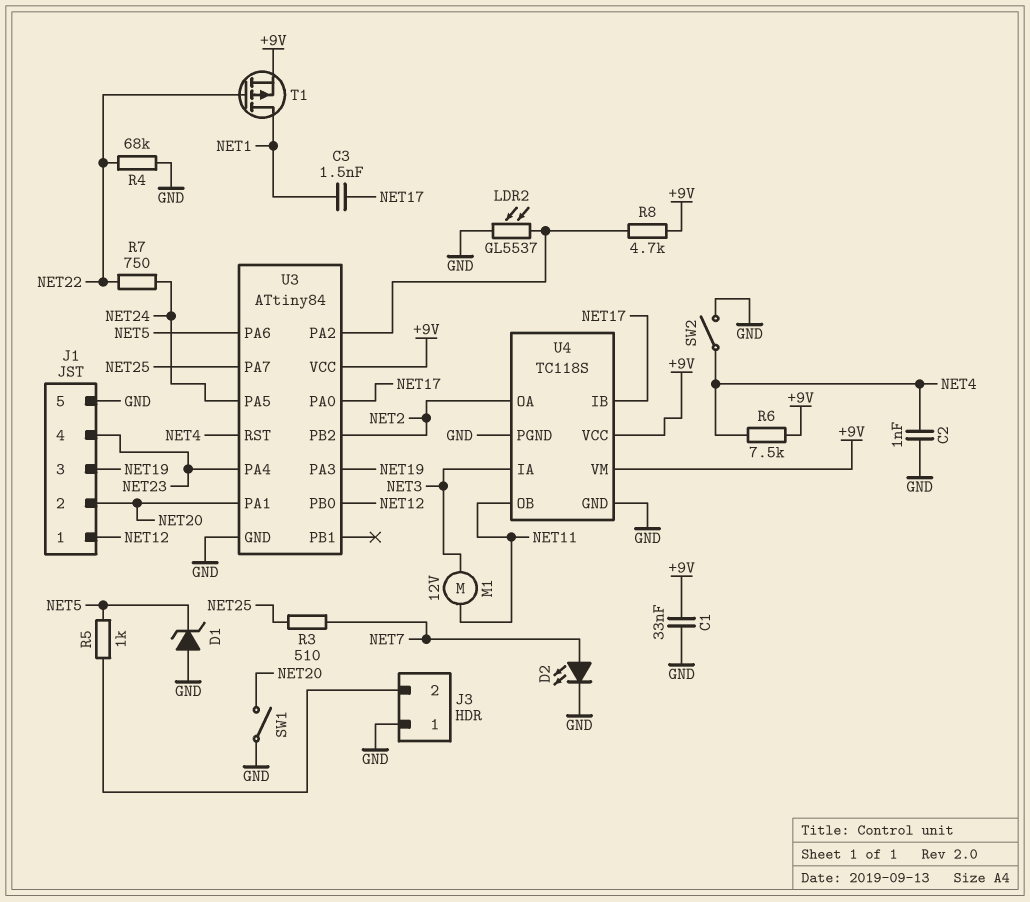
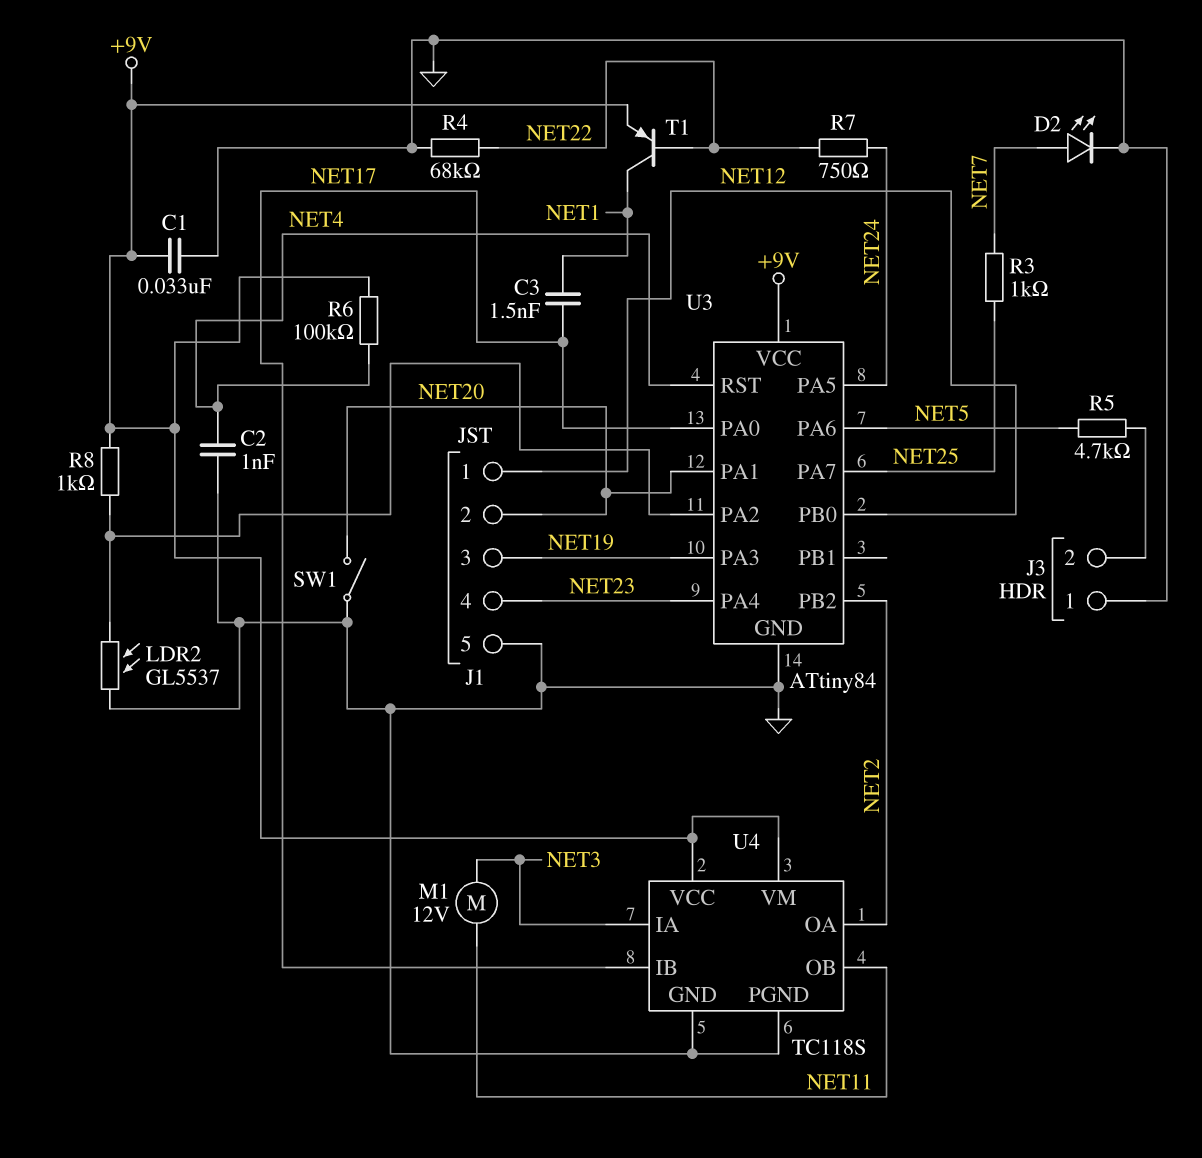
D1: zener (A GND, K NET5) -> none
R3: 510 (NET7, NET25) -> 1k (NET7, NET25)
R5: 1k (J3/2, NET5) -> 4.7k (J3/2, NET5)
R6: 7.5k (+9V, NET4) -> 100k (+9V, NET4)
R8: 4.7k (+9V, U3/PA2) -> 1k (+9V, U3/PA2)
SW2: switch (GND, NET4) -> none
T1: PMOS (G NET22, D NET1, S +9V) -> PNP (B NET22, C NET1, E +9V)

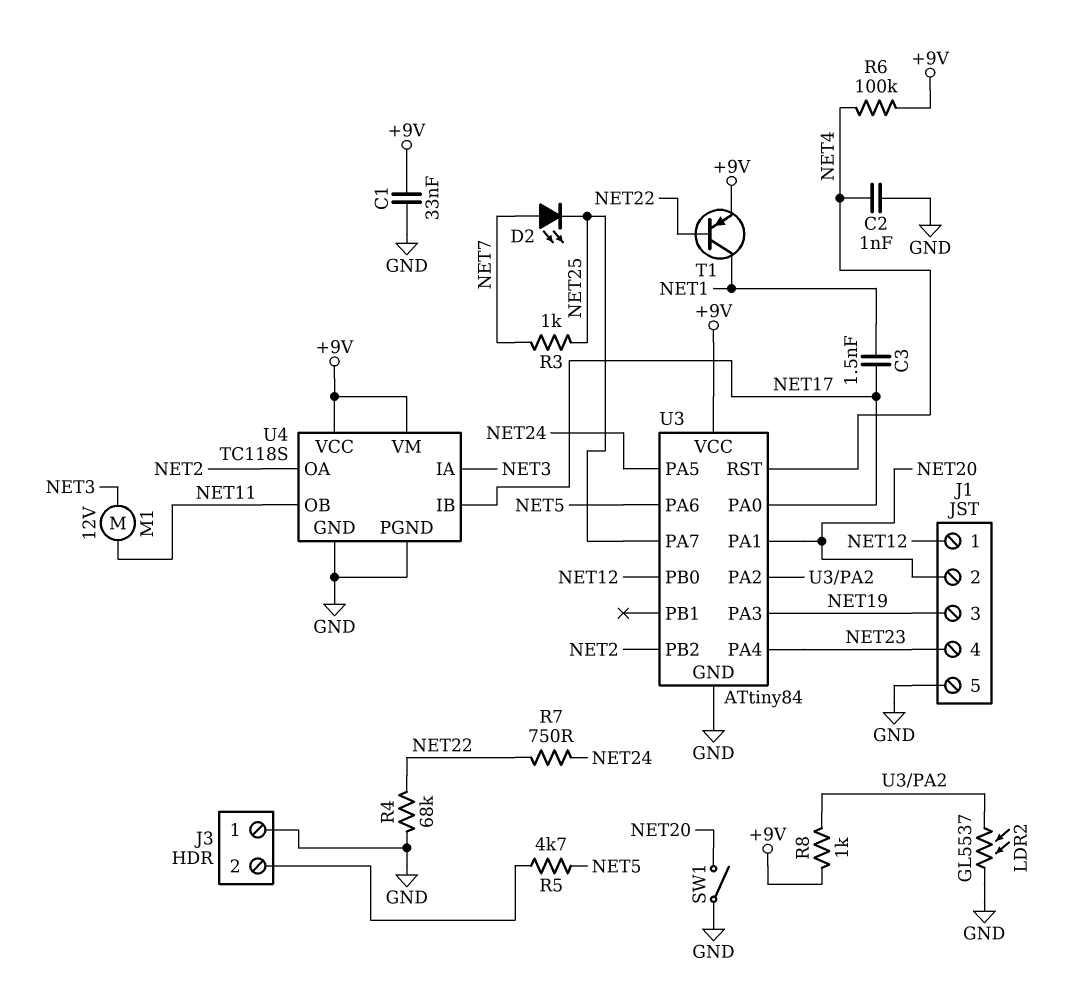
D2: LED (A NET7, K GND) -> LED (A NET7, K NET25)

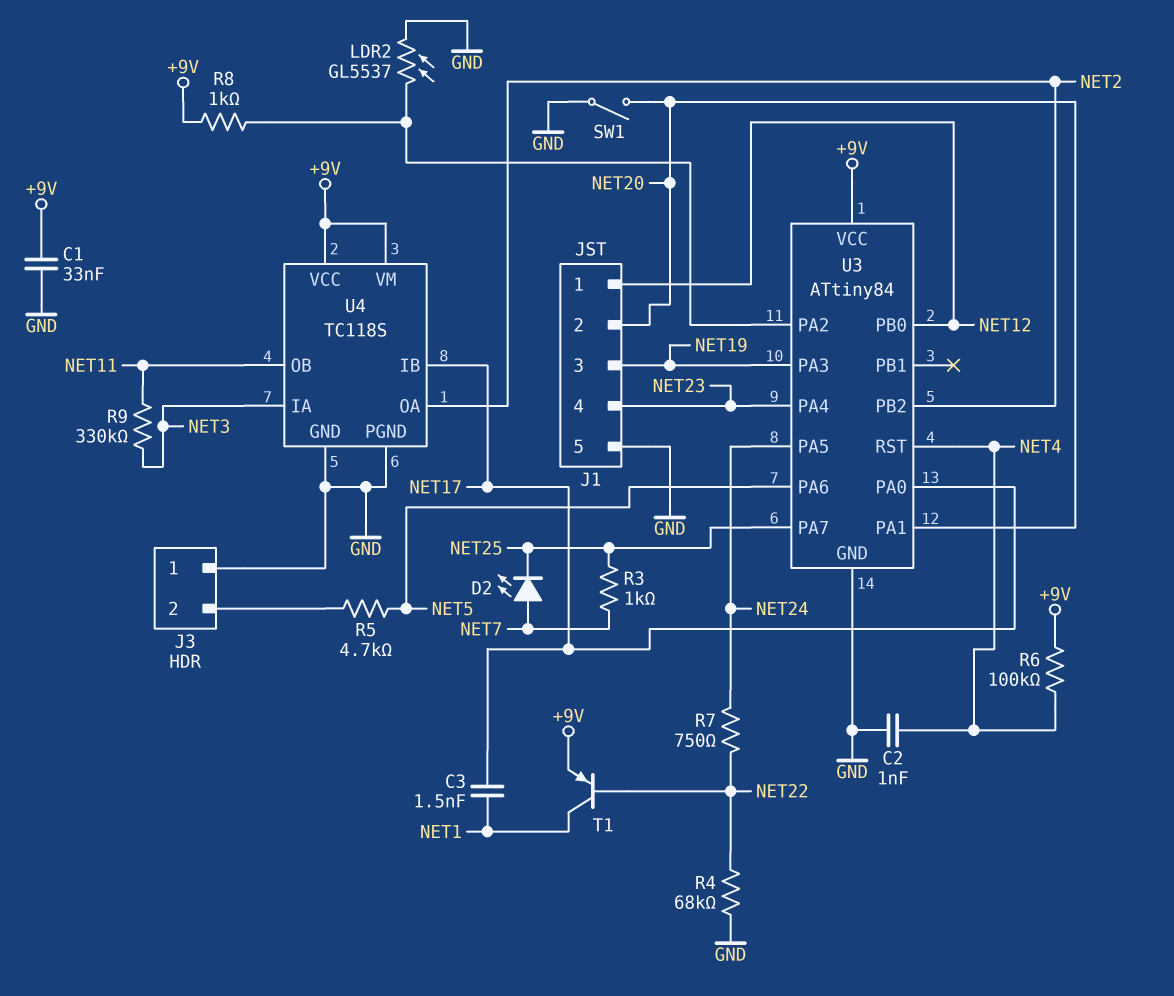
M1: motor 12V (NET3, NET11) -> none
R9: none -> 330k (NET3, NET11)

